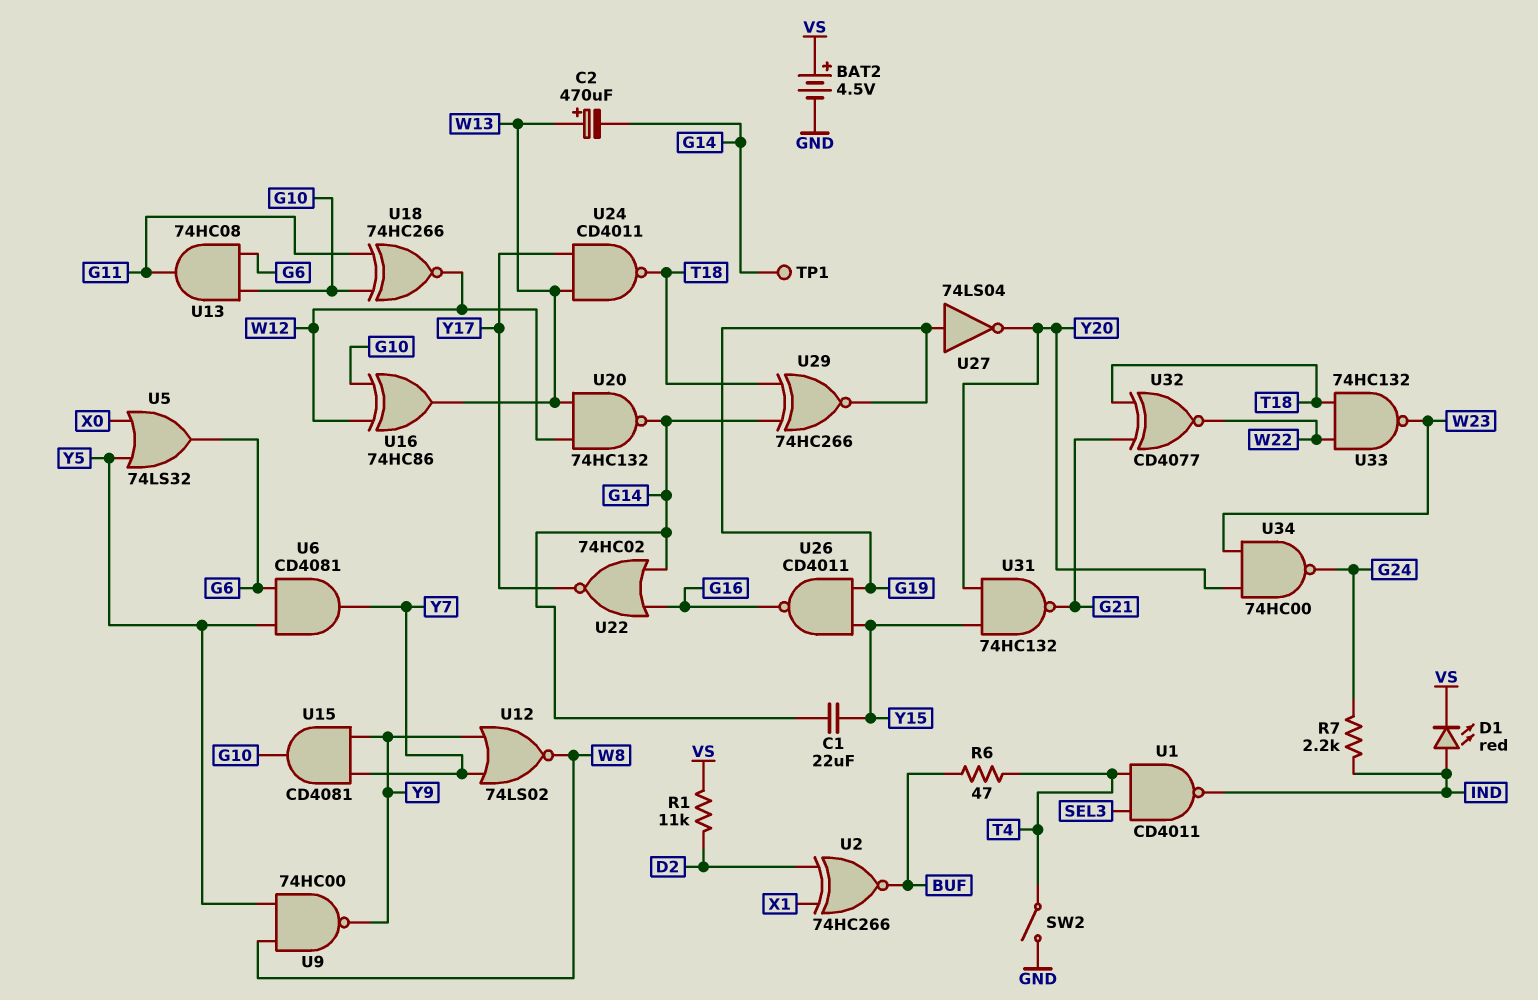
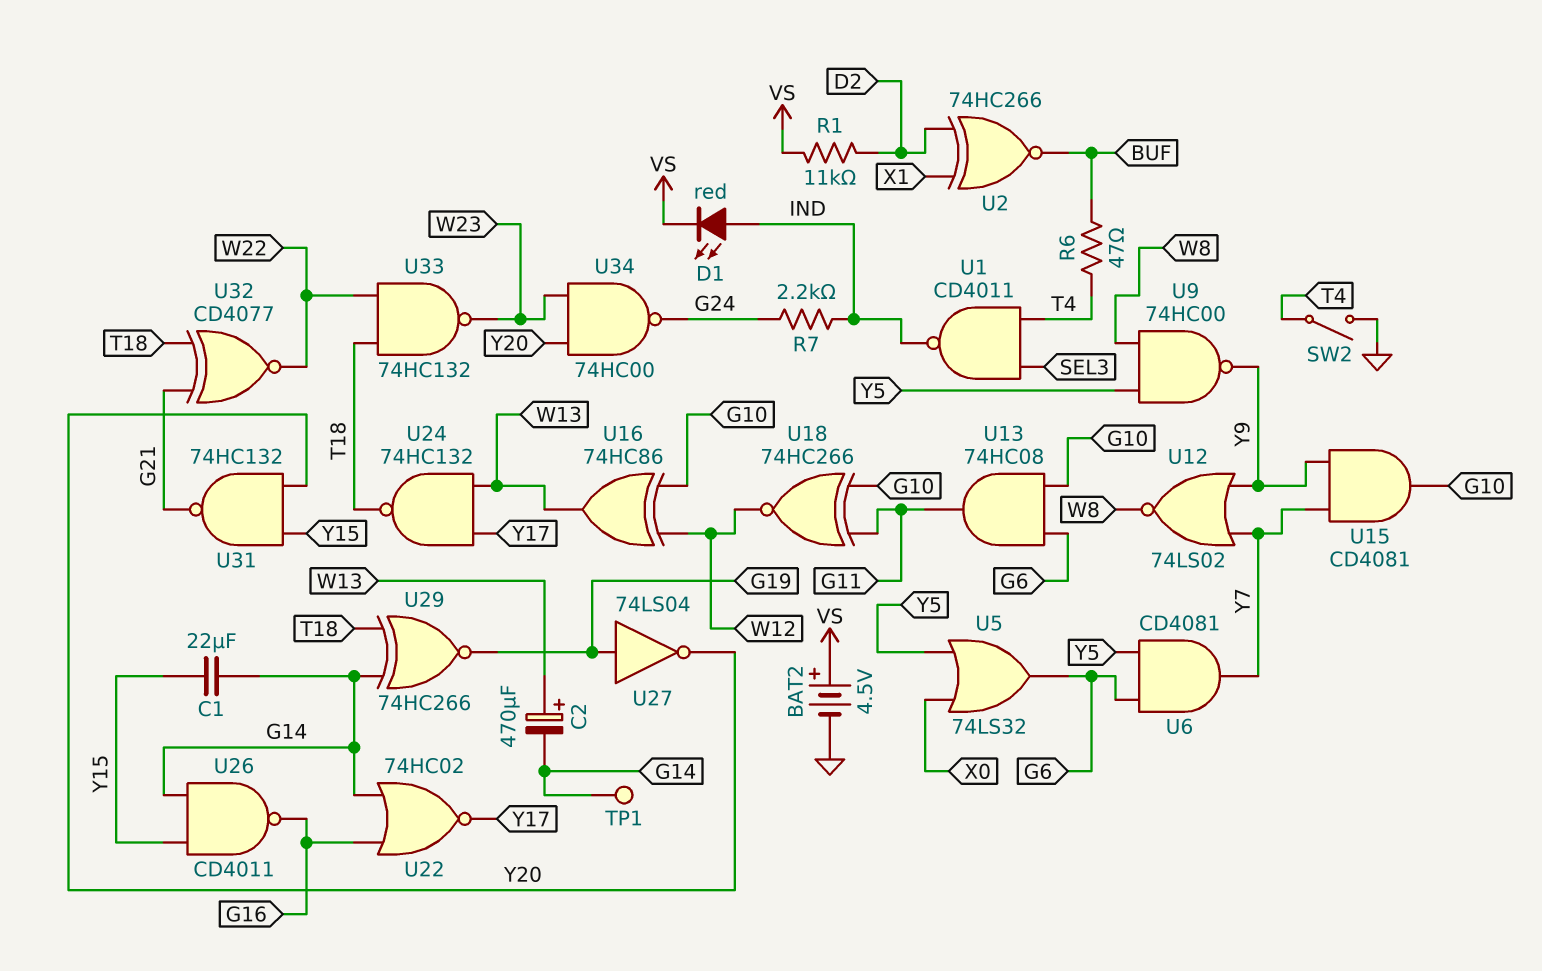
U20: NAND 74HC132 (in W12, in W13, out G14) -> none
U24: NAND CD4011 (in W13, in Y17, out T18) -> NAND 74HC132 (in W13, in Y17, out T18)
U26: NAND CD4011 (in G19, in Y15, out G16) -> NAND CD4011 (in G14, in Y15, out G16)

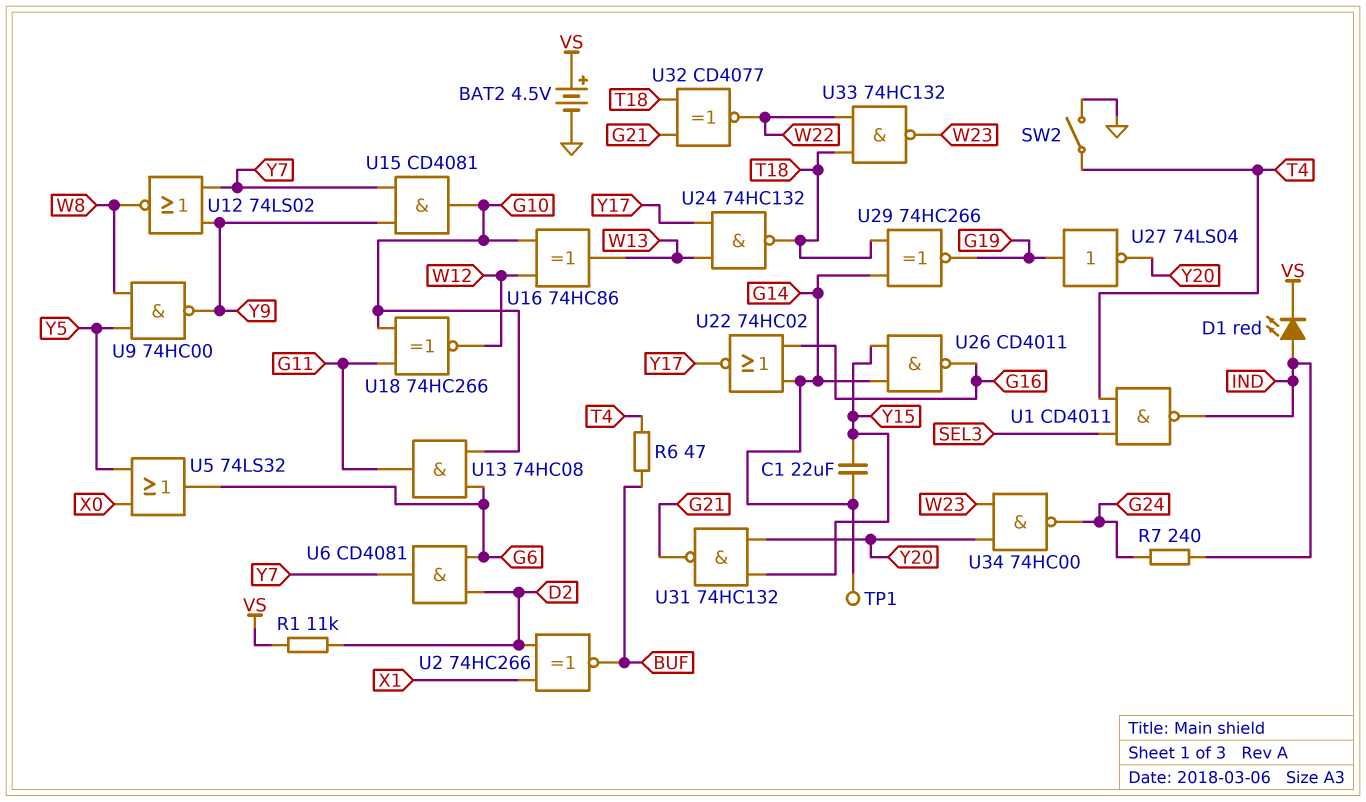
C2: 470uF (plus W13, minus G14) -> none
R7: 2.2k (G24, IND) -> 240 (G24, IND)
U6: AND CD4081 (in G6, in Y5, out Y7) -> AND CD4081 (in D2, in G6, out Y7)

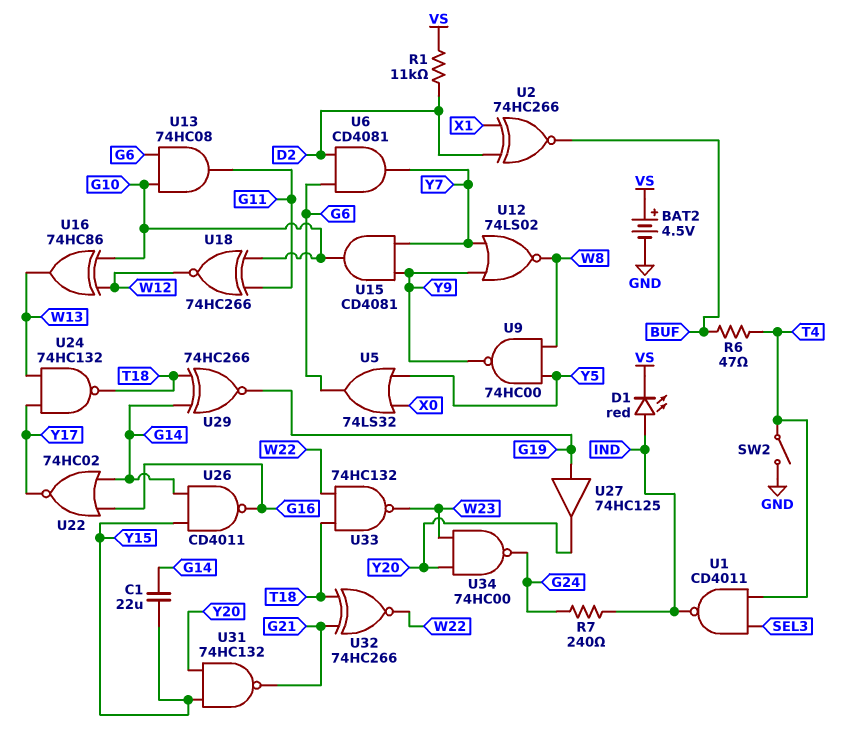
TP1: test point (G14) -> none
U27: NOT 74LS04 (in G19, out Y20) -> buffer 74HC125 (in G19, out Y20)
U32: XNOR CD4077 (in G21, in T18, out W22) -> XNOR 74HC266 (in G21, in T18, out W22)

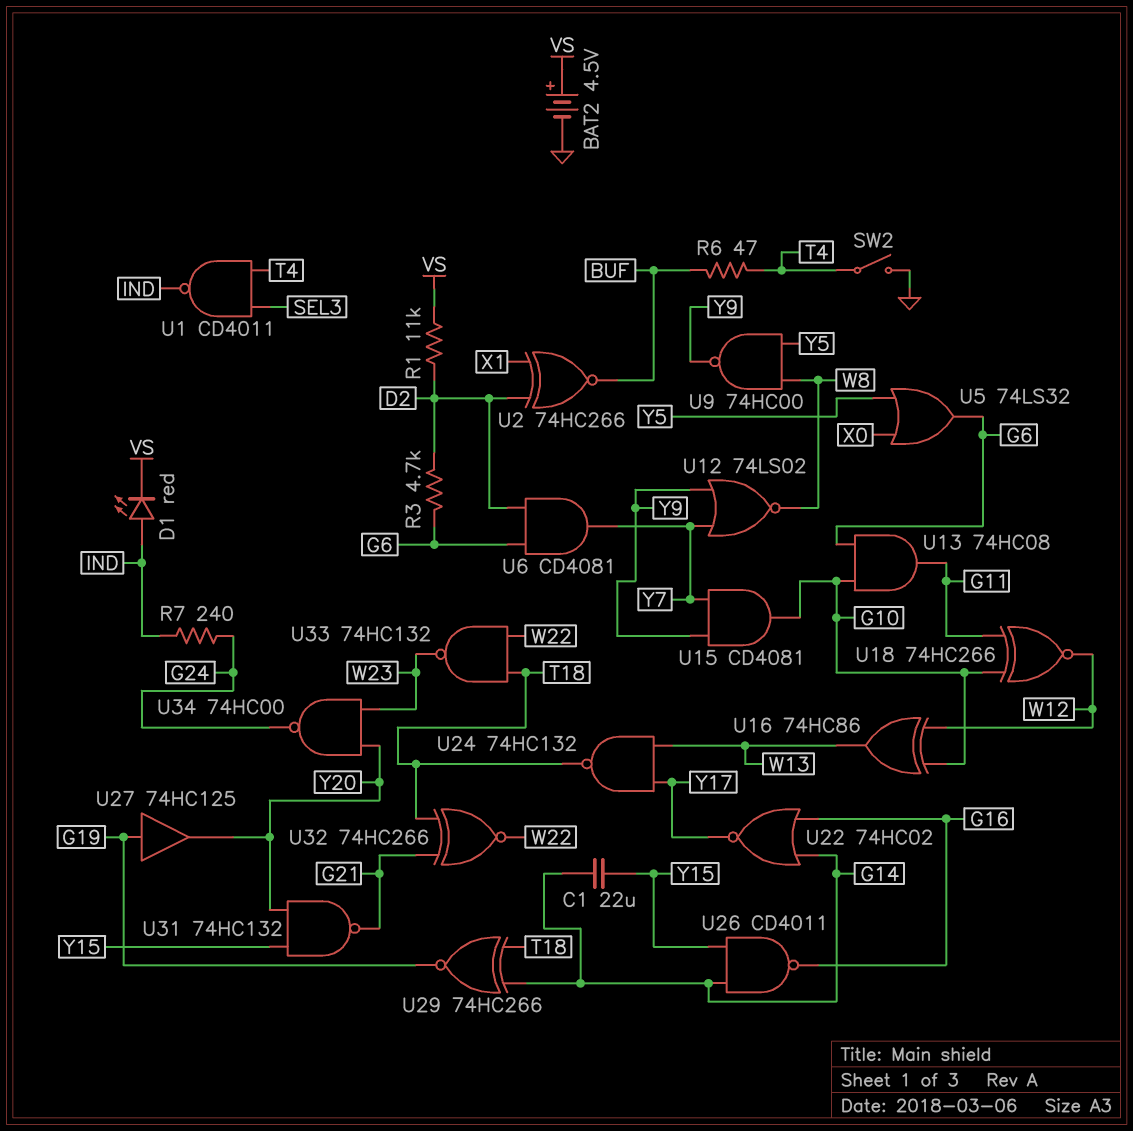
R3: none -> 4.7k (D2, G6)

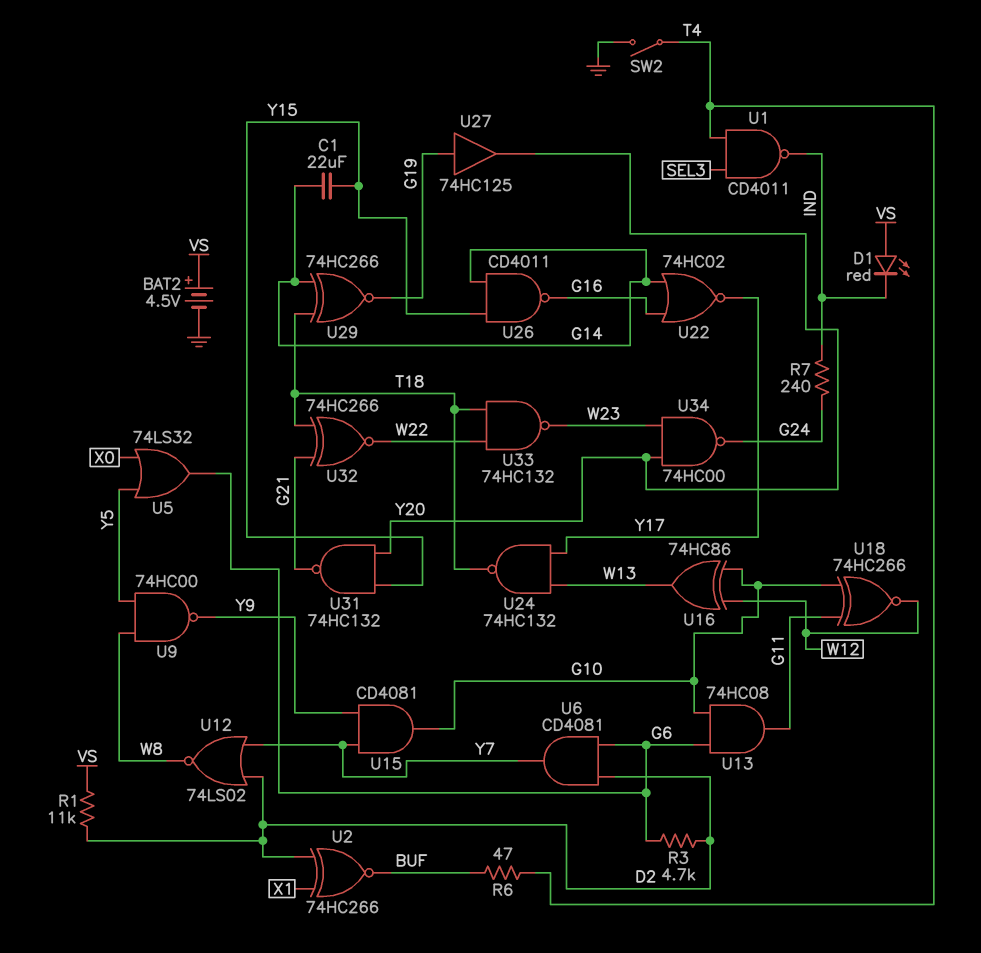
D1: LED red (A IND, K VS) -> LED red (A VS, K IND)
U12: NOR 74LS02 (in Y7, in Y9, out W8) -> NOR 74LS02 (in D2, in Y7, out W8)

